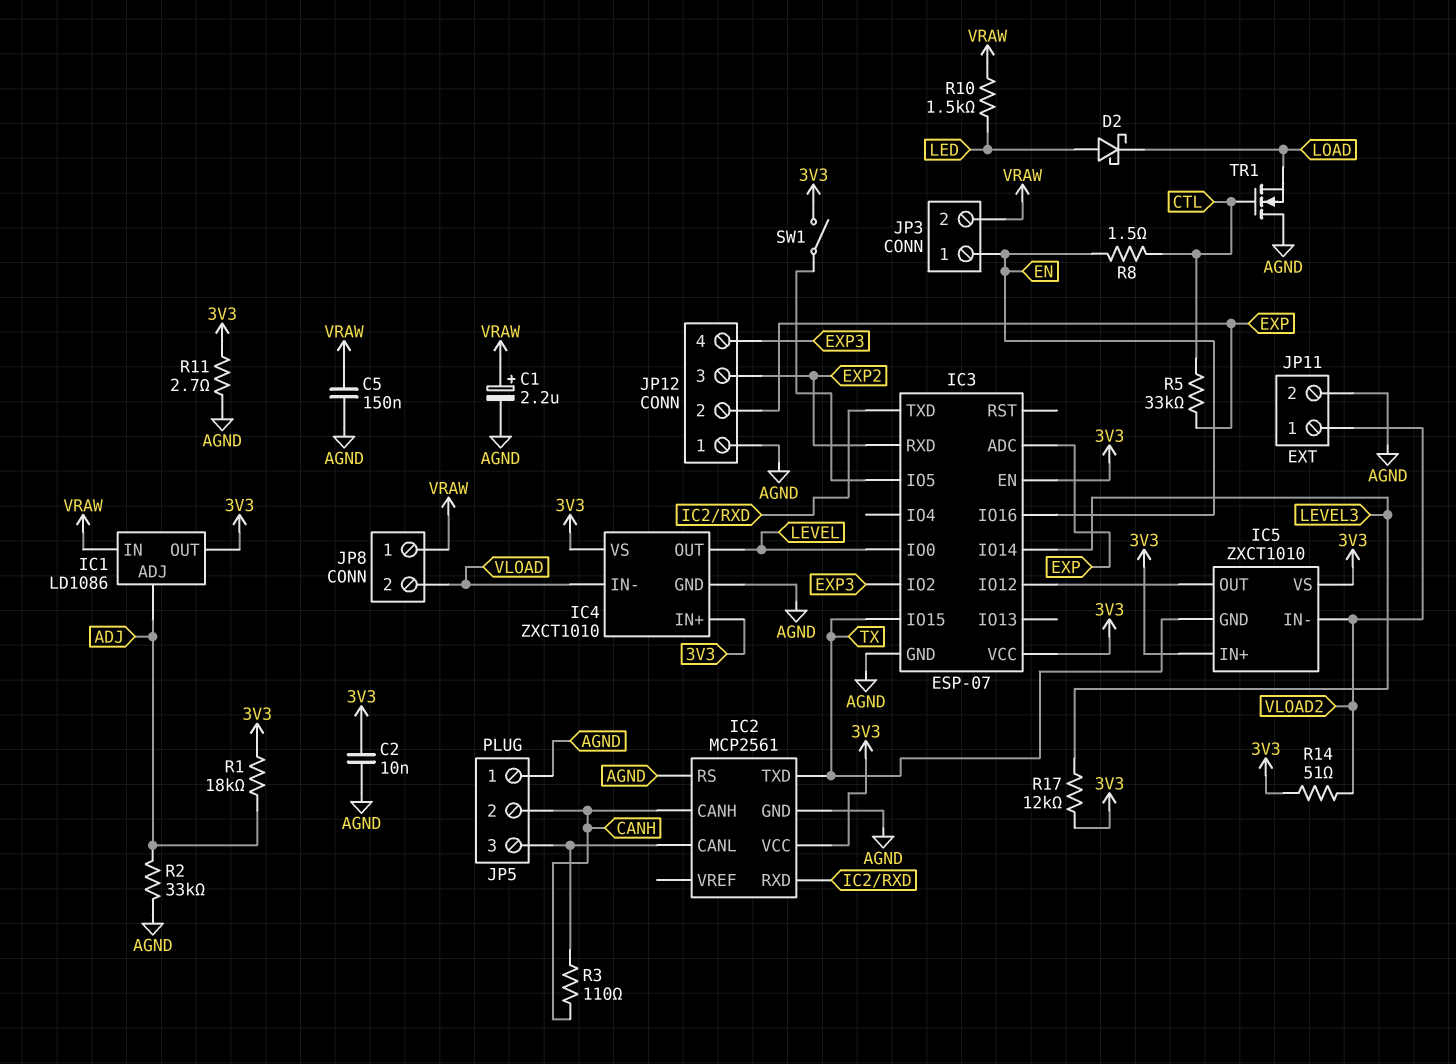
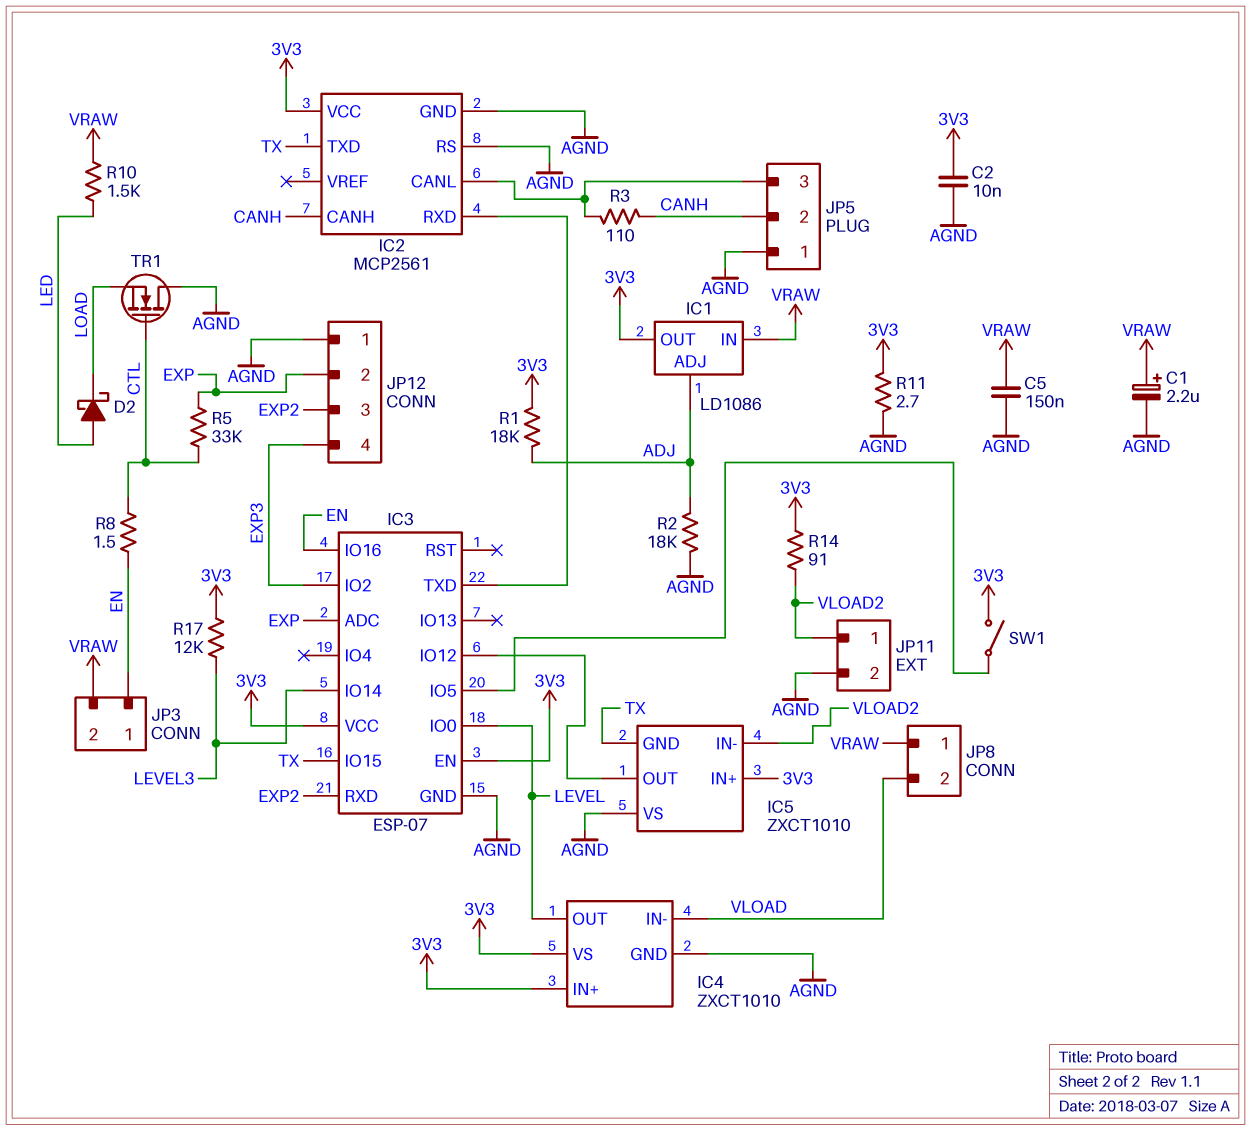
IC5 pin VS: 3V3 -> AGND
R2: 33k (ADJ, AGND) -> 18k (ADJ, AGND)
R14: 51 (3V3, VLOAD2) -> 91 (3V3, VLOAD2)

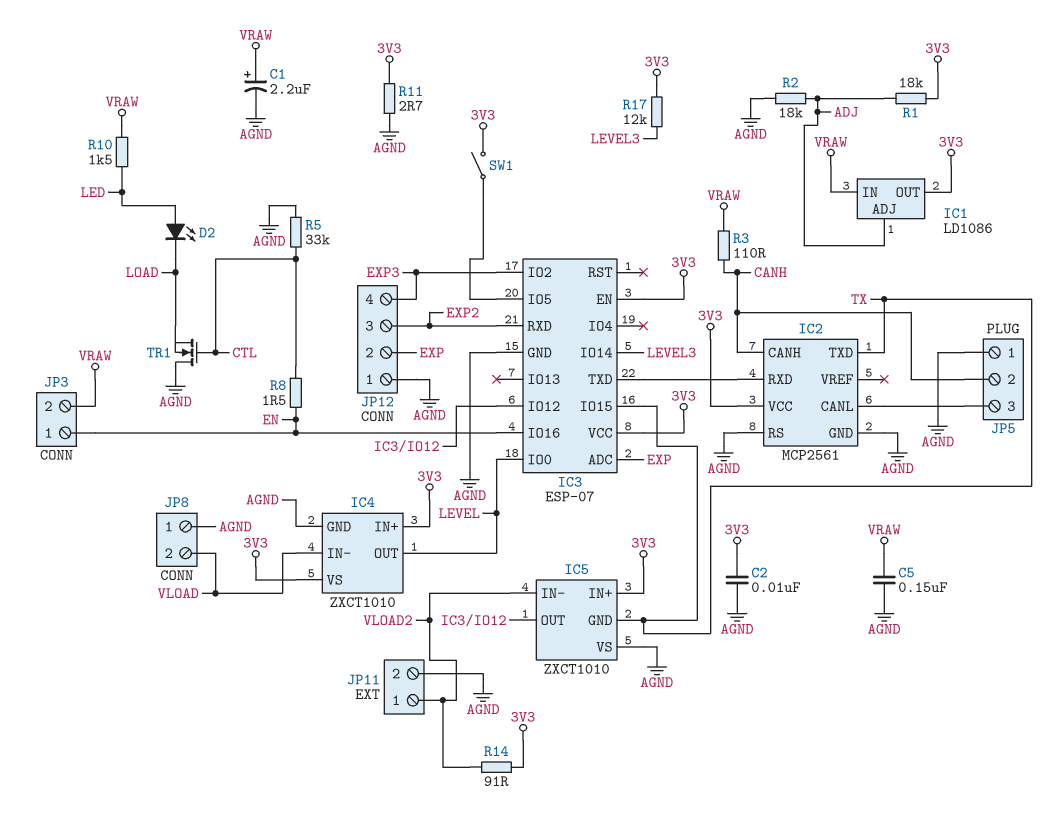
D2: schottky (A LED, K LOAD) -> LED (A LED, K LOAD)
JP8 pin 1: VRAW -> AGND
R3: 110 (CANH, IC2/CANL) -> 110 (CANH, VRAW)
R5: 33k (CTL, EXP) -> 33k (AGND, CTL)

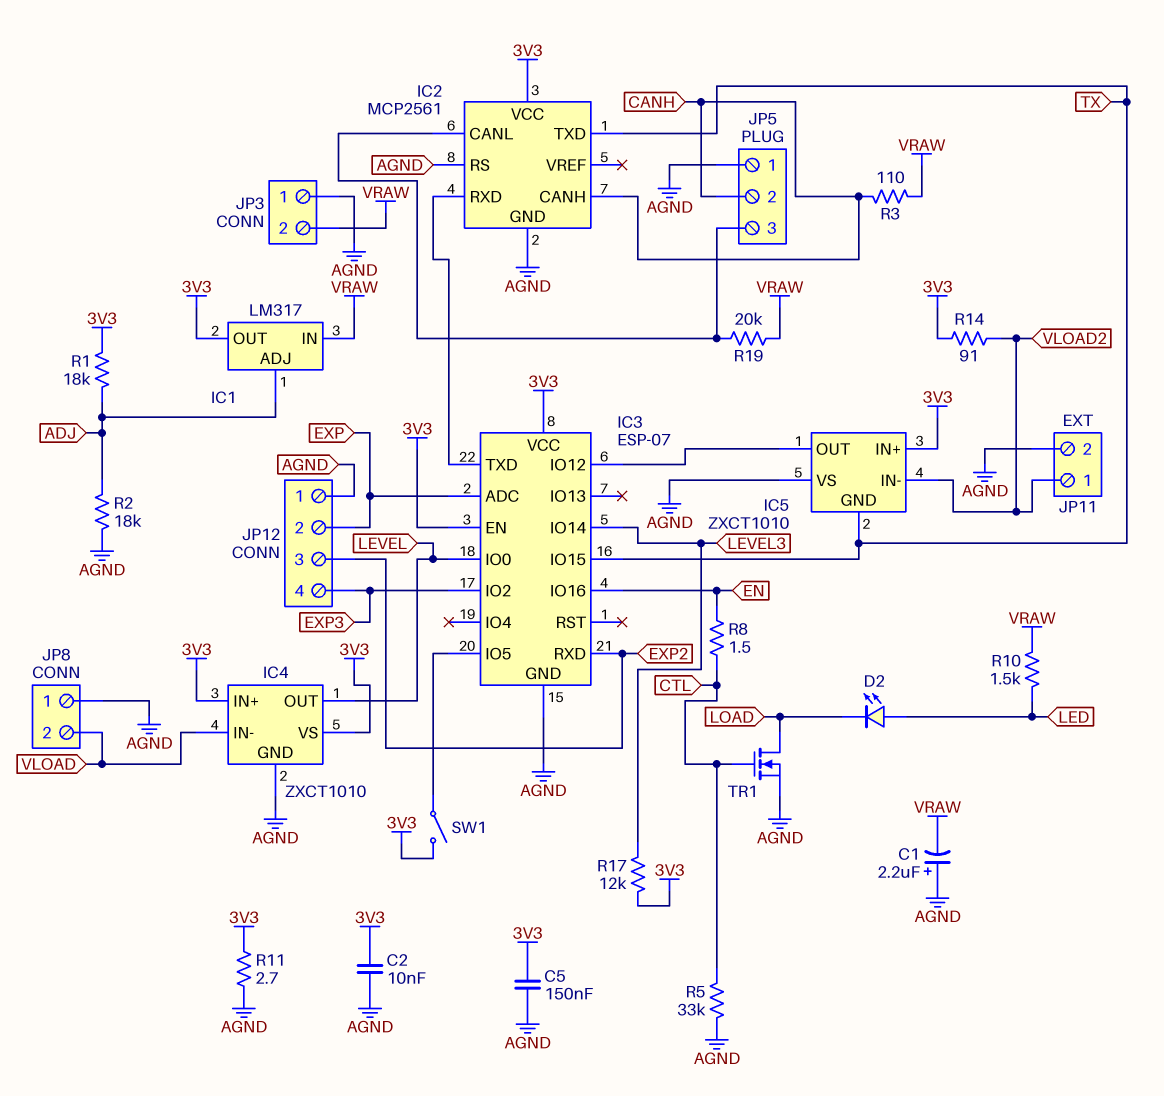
C1: 2.2uF (plus VRAW, minus AGND) -> 2.2uF (plus AGND, minus VRAW)
C5: 150nF (AGND, VRAW) -> 150nF (3V3, AGND)
IC1: LD1086 -> LM317
JP3 pin 1: EN -> AGND
R19: none -> 20k (IC2/CANL, VRAW)
TR1: NMOS (G CTL, D AGND, S LOAD) -> NMOS (G CTL, D LOAD, S AGND)

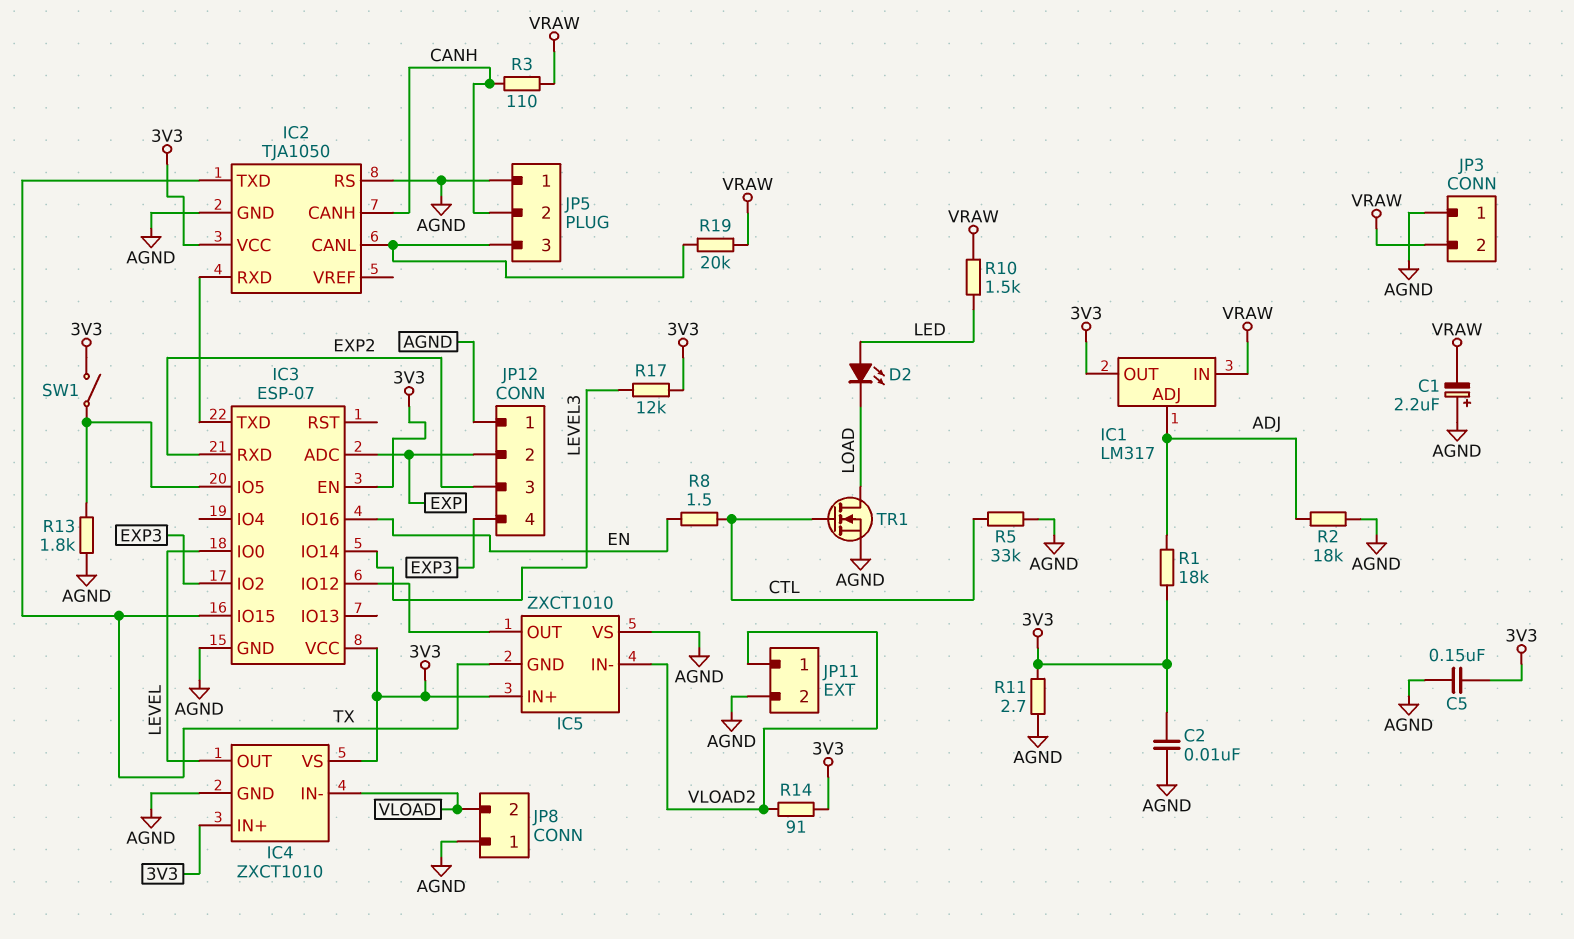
IC2: MCP2561 -> TJA1050
R13: none -> 1.8k (AGND, IC3/IO5)

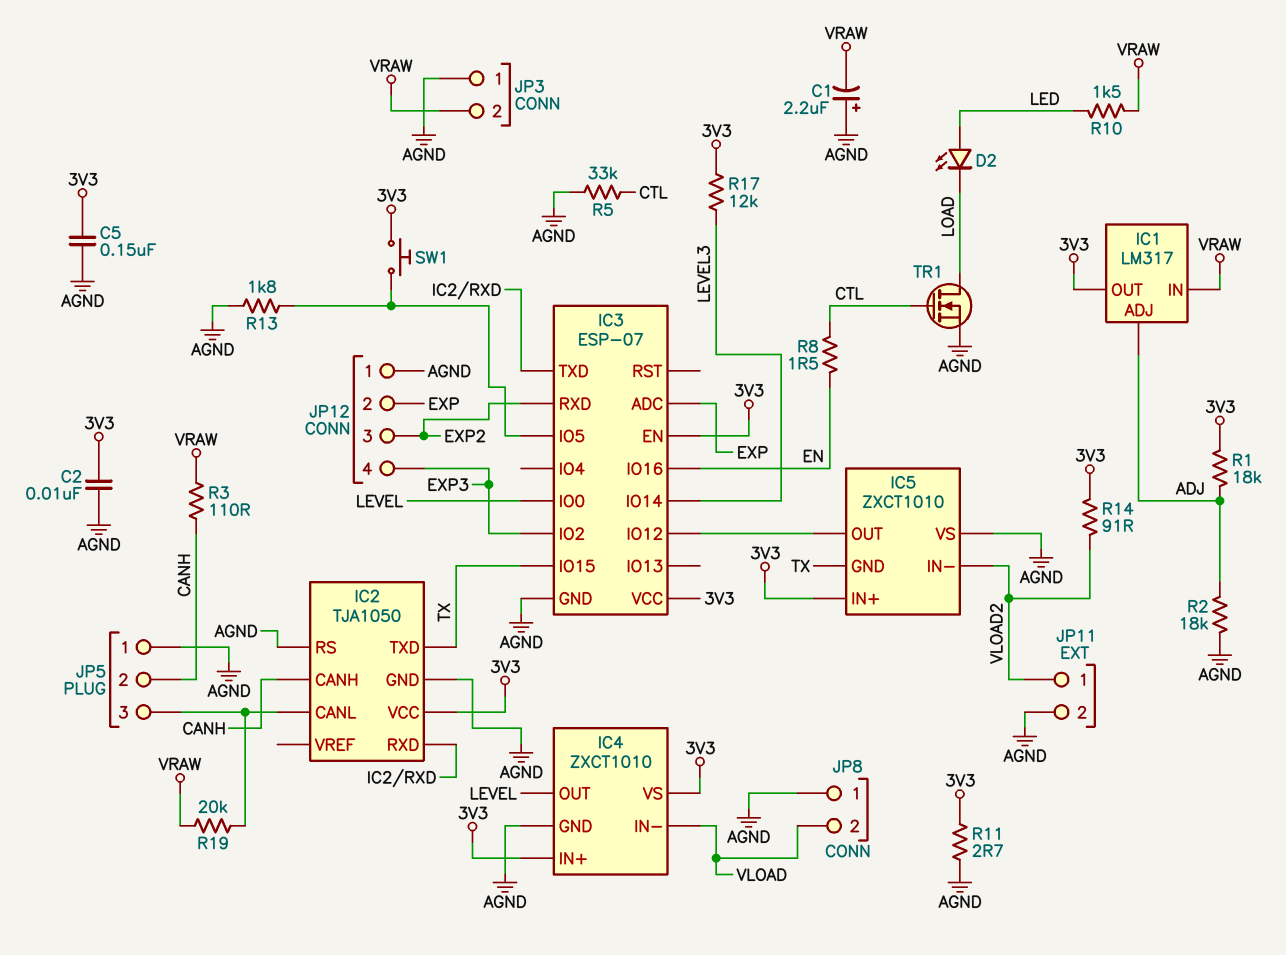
SW1: switch (3V3, IC3/IO5) -> button (3V3, IC3/IO5)

